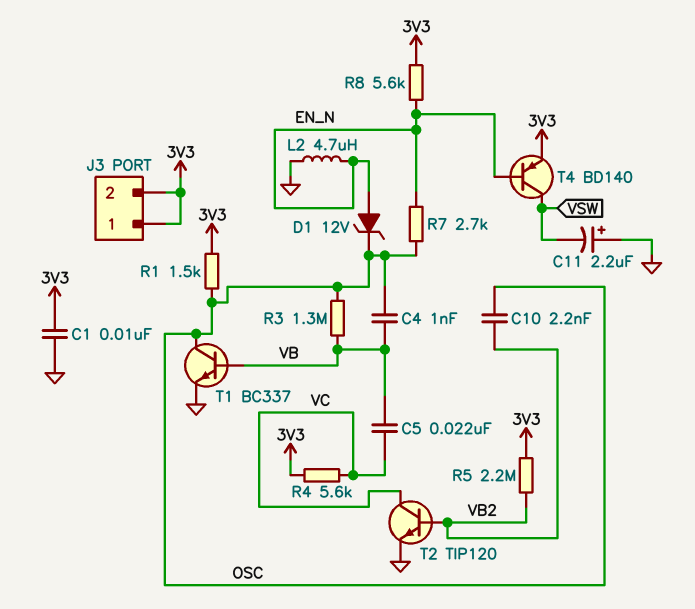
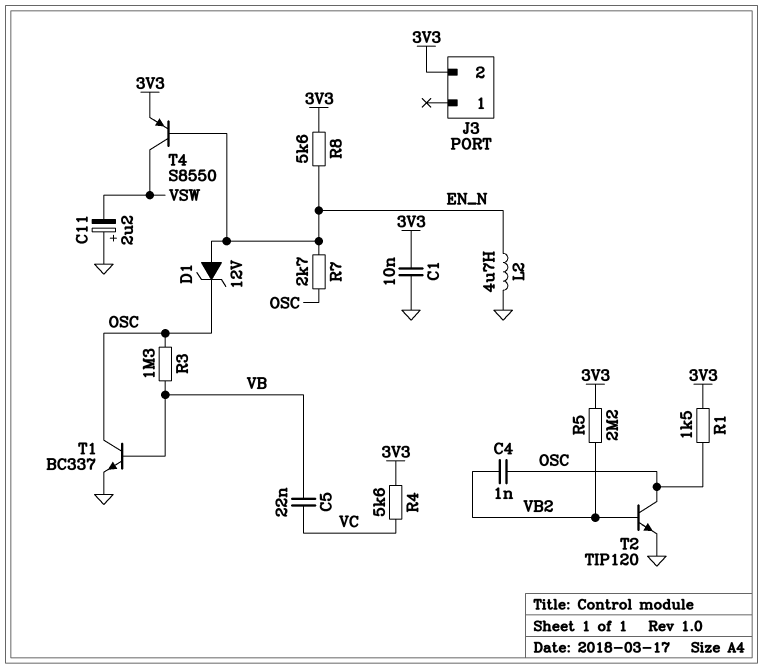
C4: 1nF (OSC, VB) -> 1nF (OSC, VB2)
C10: 2.2nF (OSC, VB2) -> none
J3 pin 1: 3V3 -> none
T2: NPN TIP120 (B VB2, C VC, E GND) -> NPN TIP120 (B VB2, C OSC, E GND)
T4: PNP BD140 (B EN_N, C VSW, E 3V3) -> PNP S8550 (B EN_N, C VSW, E 3V3)

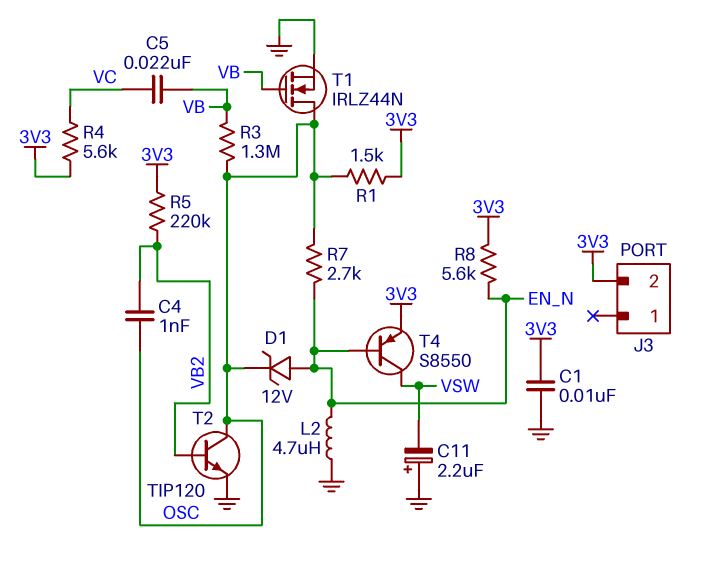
R5: 2.2M (3V3, VB2) -> 220k (3V3, VB2)
T1: NPN BC337 (B VB, C OSC, E GND) -> NMOS IRLZ44N (G VB, D OSC, S GND)

